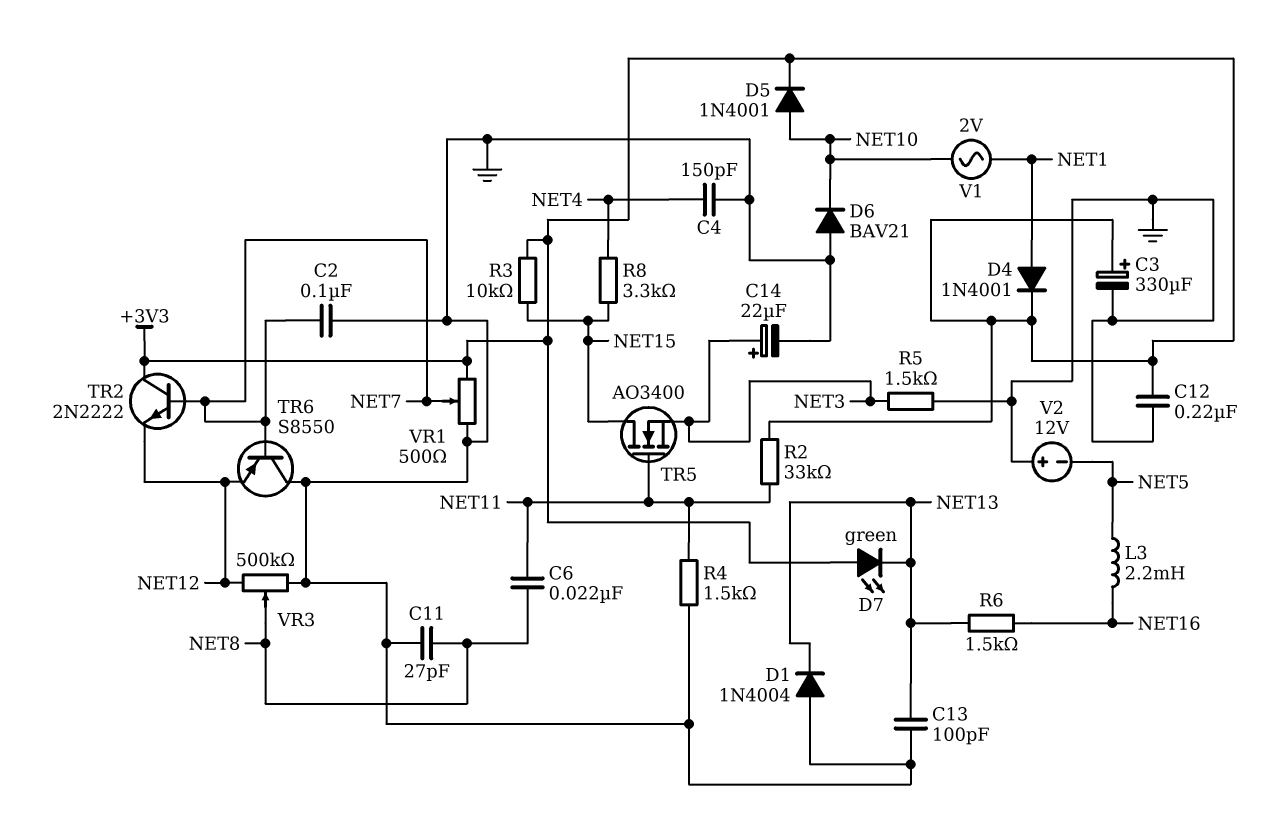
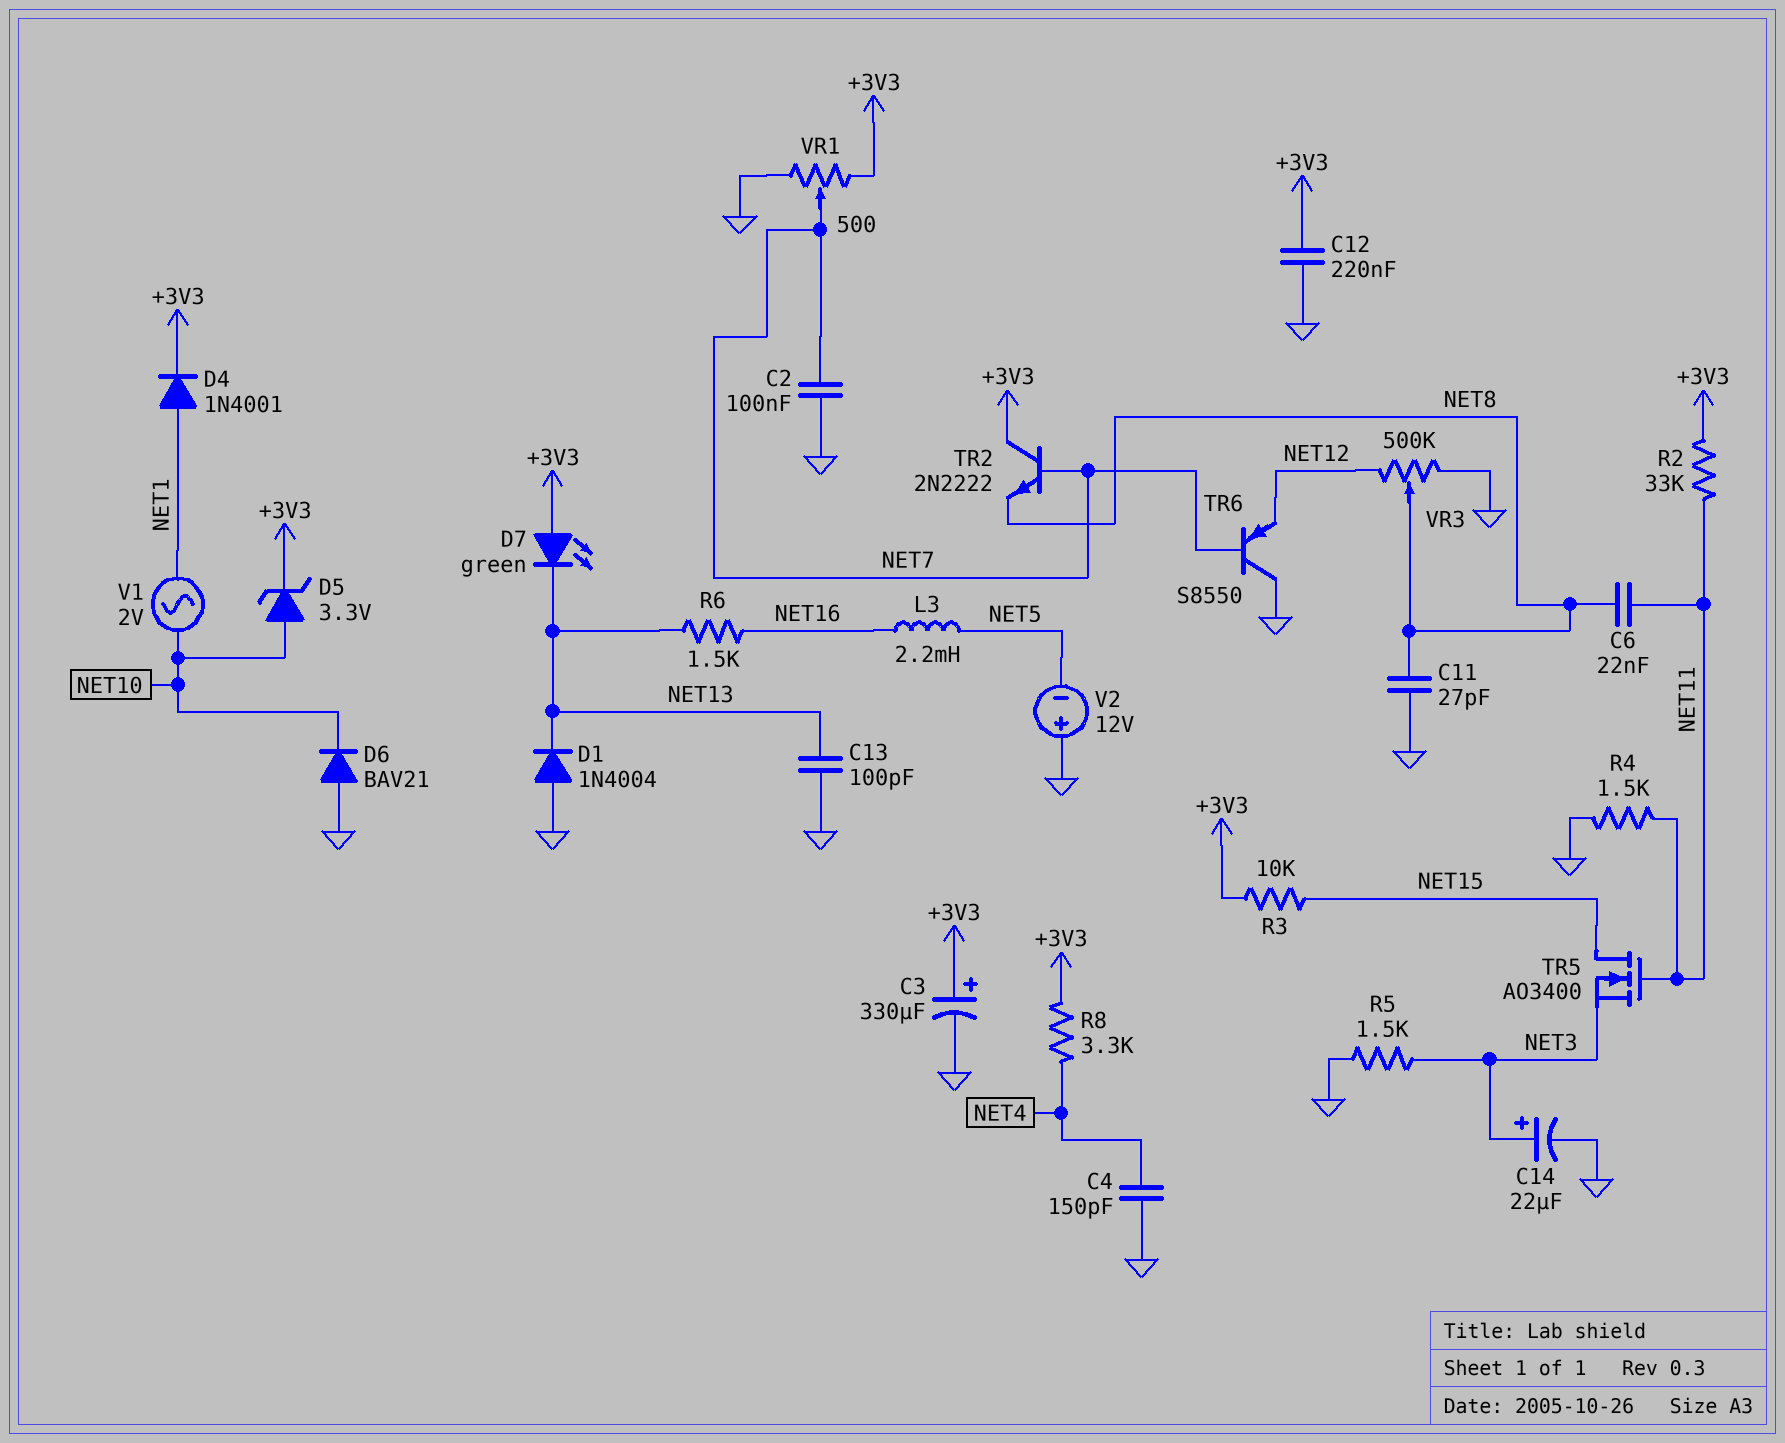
D5: diode 1N4001 (A NET10, K +3V3) -> zener 3.3V (A NET10, K +3V3)
R8: 3.3k (NET4, NET15) -> 3.3k (+3V3, NET4)
TR2: NPN 2N2222 (B NET7, C +3V3, E NET12) -> NPN 2N2222 (B NET7, C +3V3, E NET8)

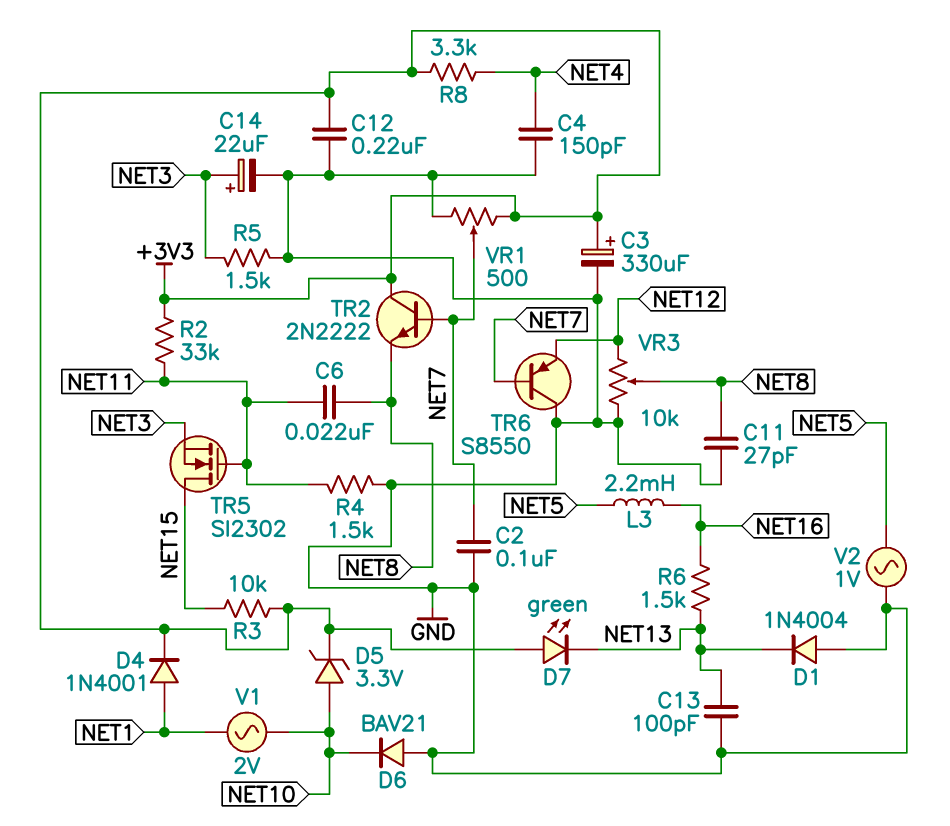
TR5: NMOS AO3400 (G NET11, D NET15, S NET3) -> NMOS SI2302 (G NET11, D NET15, S NET3)
V2: 12V (plus GND, minus NET5) -> AC 1V (GND, NET5)
VR3: 500k (GND, NET12, wiper NET8) -> 10k (GND, NET12, wiper NET8)

